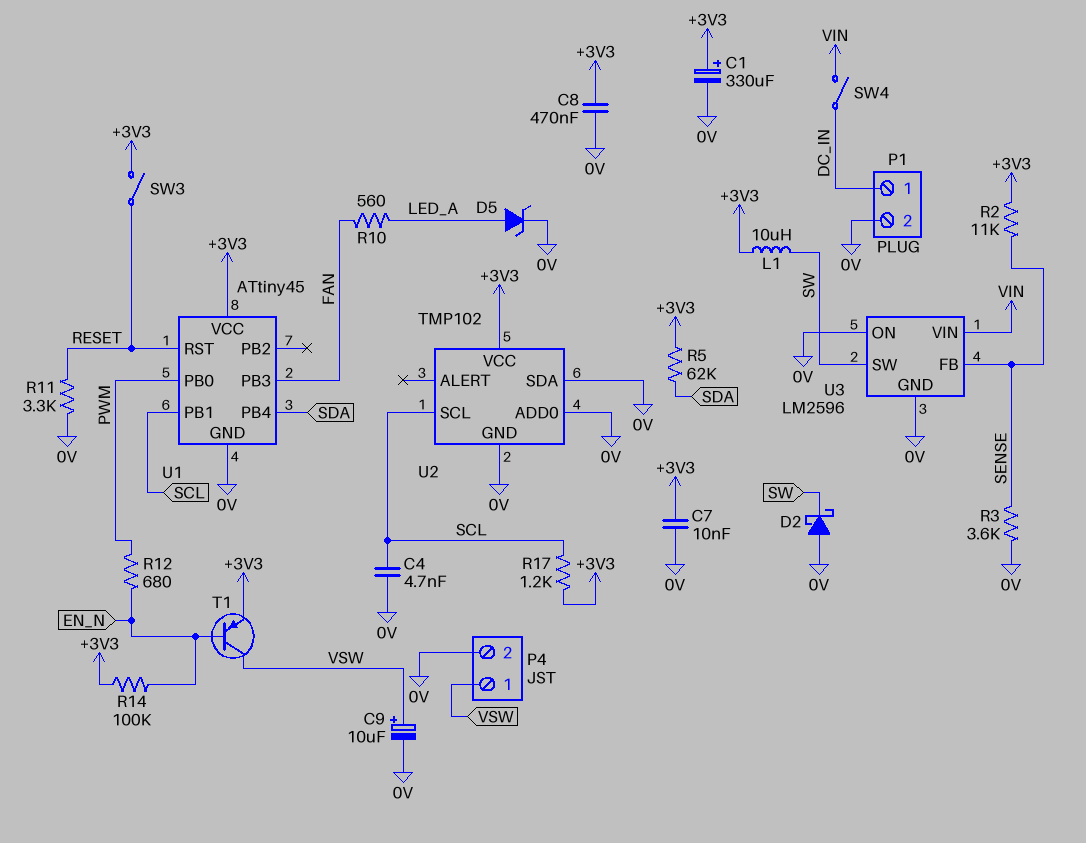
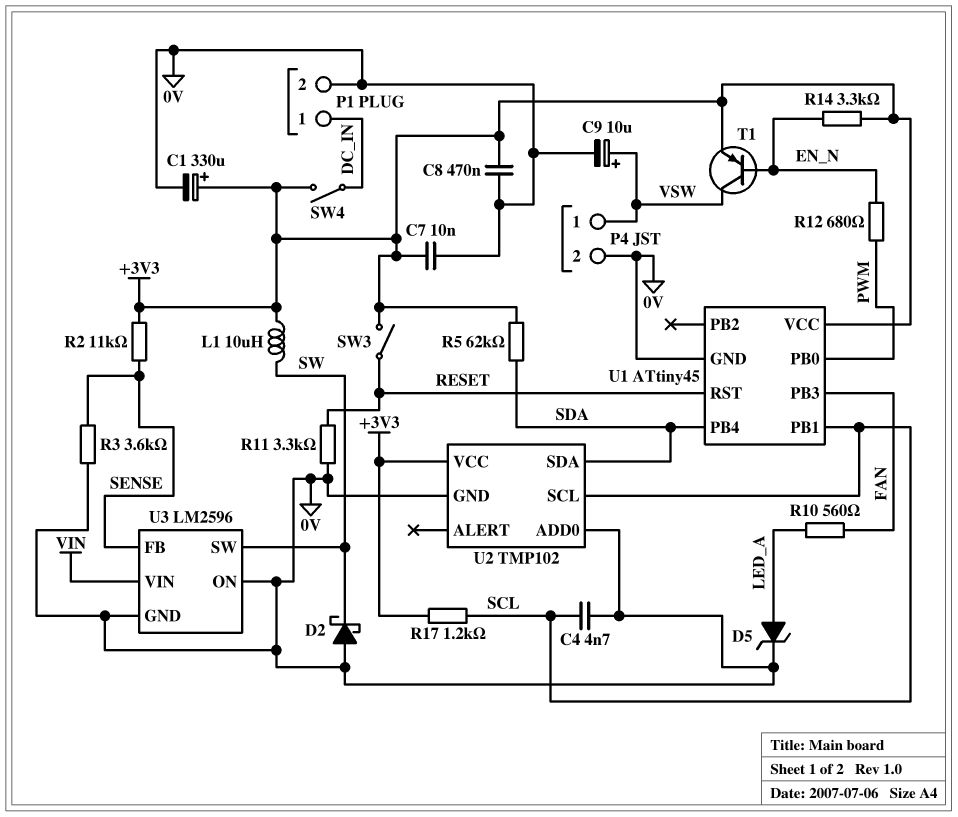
R14: 100k (+3V3, EN_N) -> 3.3k (+3V3, EN_N)
SW4: switch (DC_IN, VIN) -> switch (+3V3, DC_IN)
U2 pin SDA: 0V -> SDA

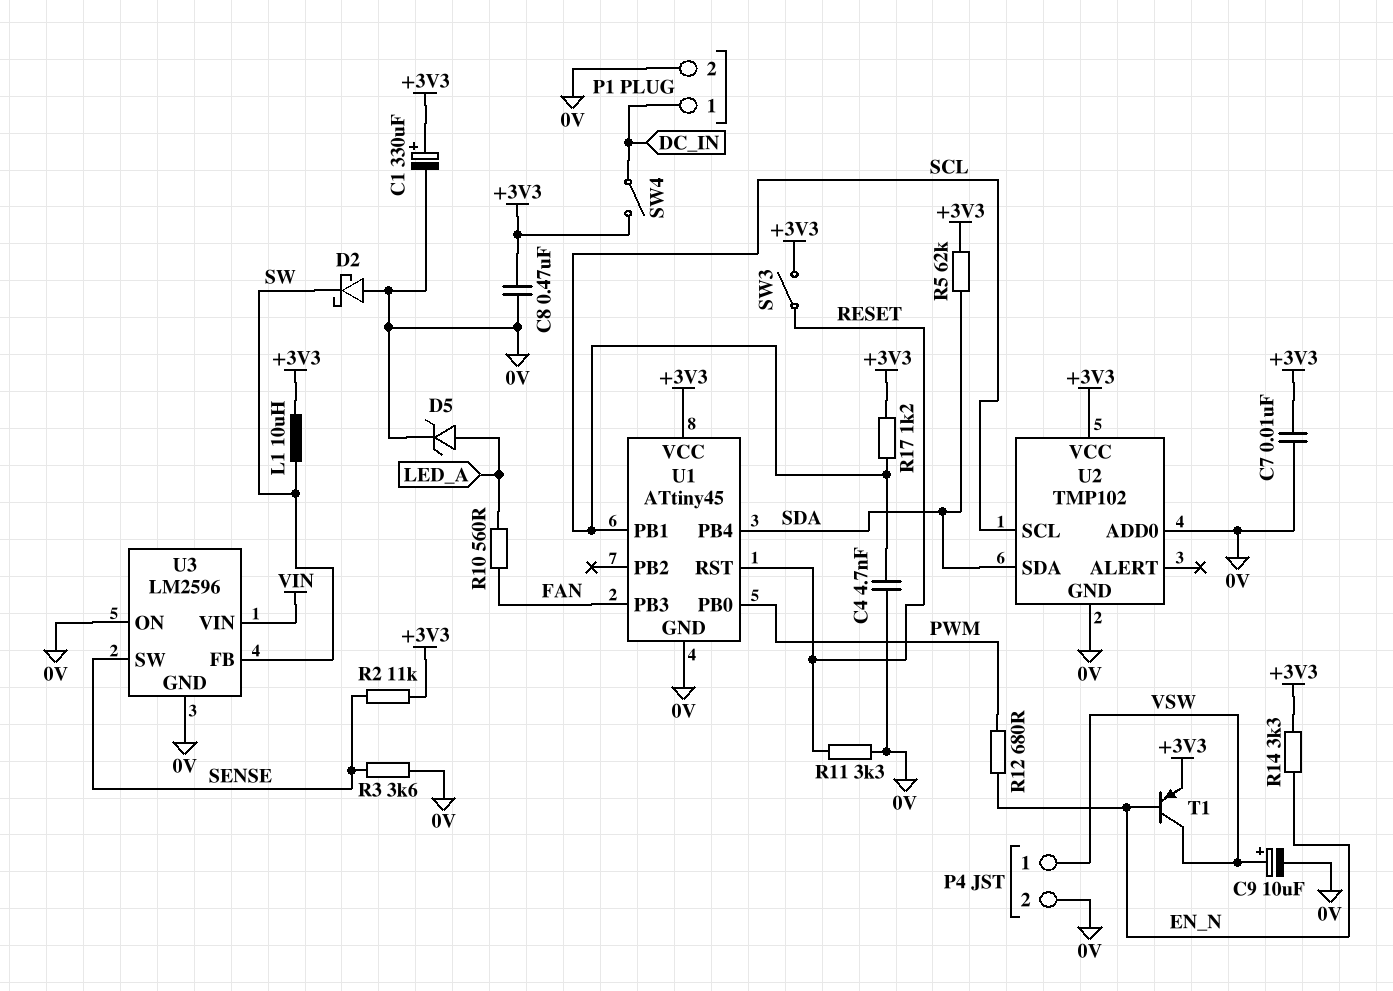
U3 pin FB: SENSE -> SW
U3 pin SW: SW -> SENSE

